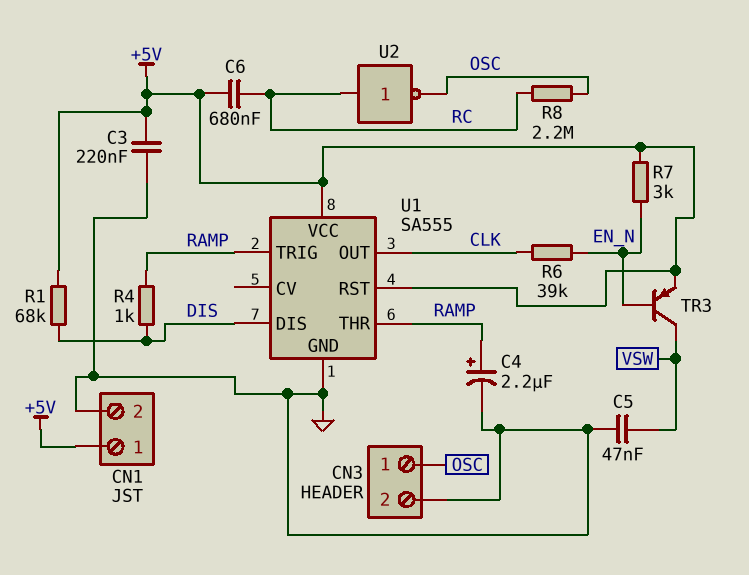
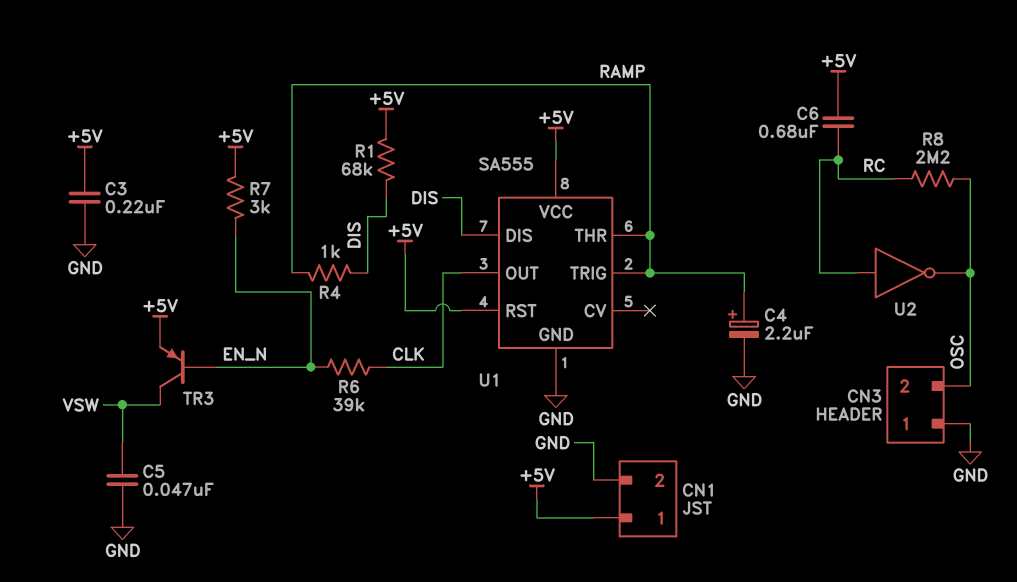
CN3 pin 1: OSC -> GND
CN3 pin 2: GND -> OSC

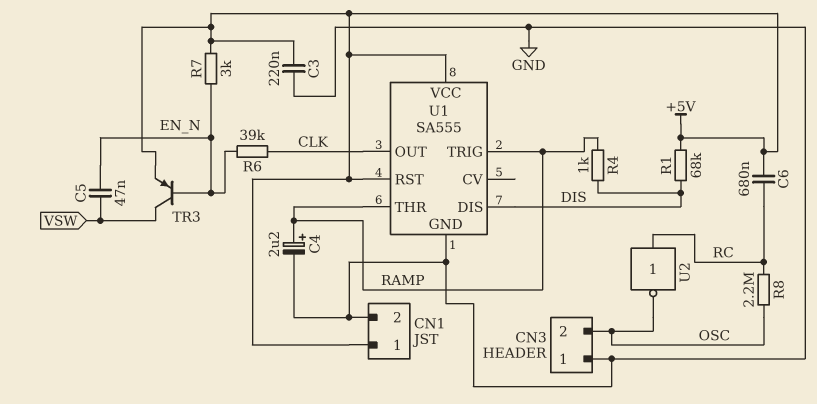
C5: 47nF (GND, VSW) -> 47nF (EN_N, VSW)

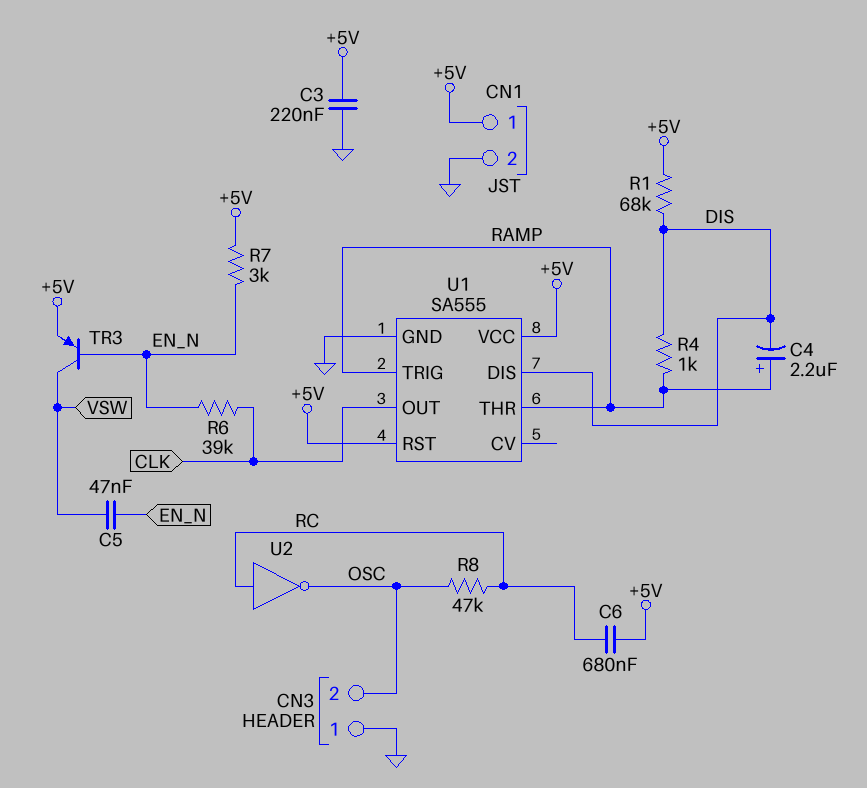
C4: 2.2uF (plus RAMP, minus GND) -> 2.2uF (plus RAMP, minus DIS)
R8: 2.2M (OSC, RC) -> 47k (OSC, RC)

